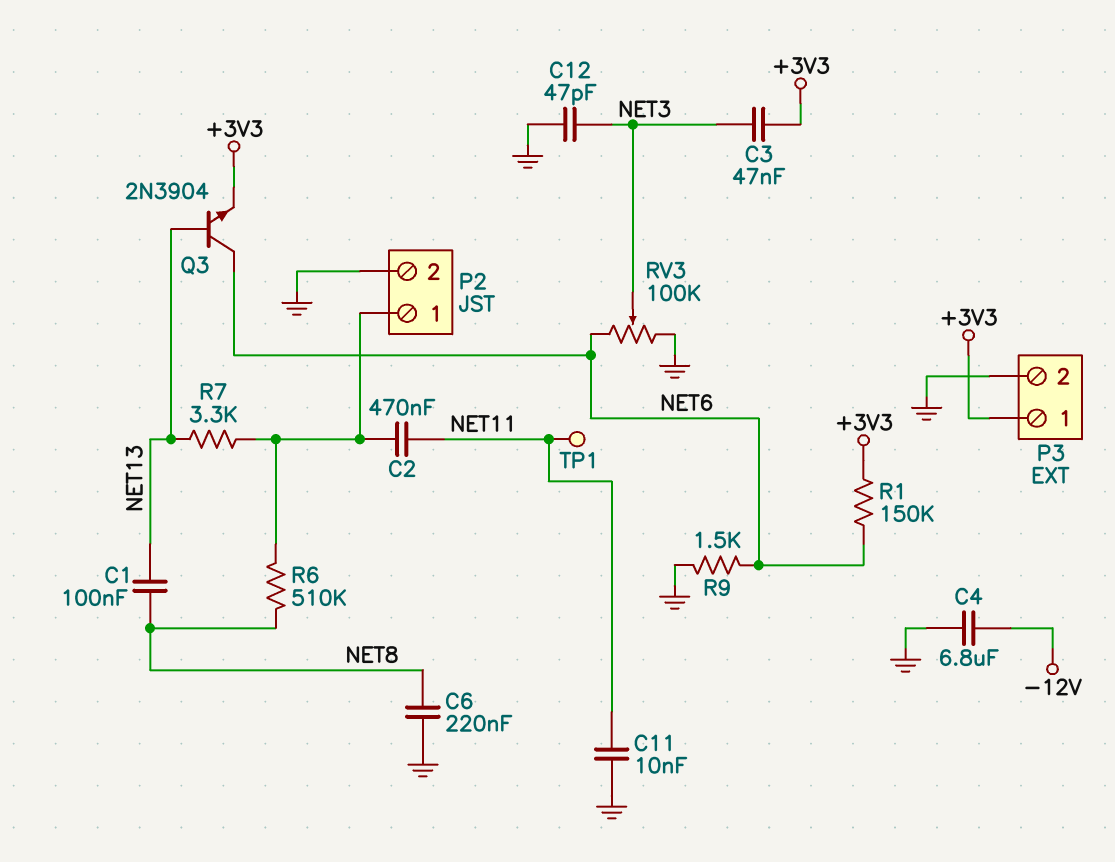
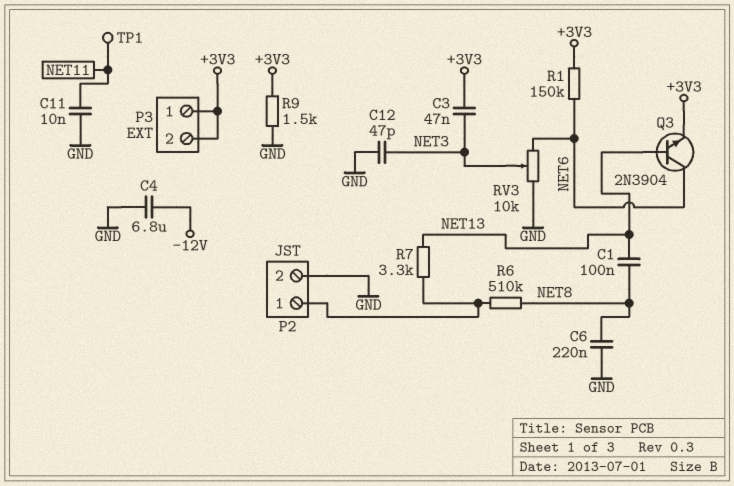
C2: 470nF (NET11, P2/1) -> none
P3 pin 2: GND -> +3V3
R9: 1.5k (GND, NET6) -> 1.5k (+3V3, GND)
RV3: 100k (GND, NET6, wiper NET3) -> 10k (GND, NET6, wiper NET3)

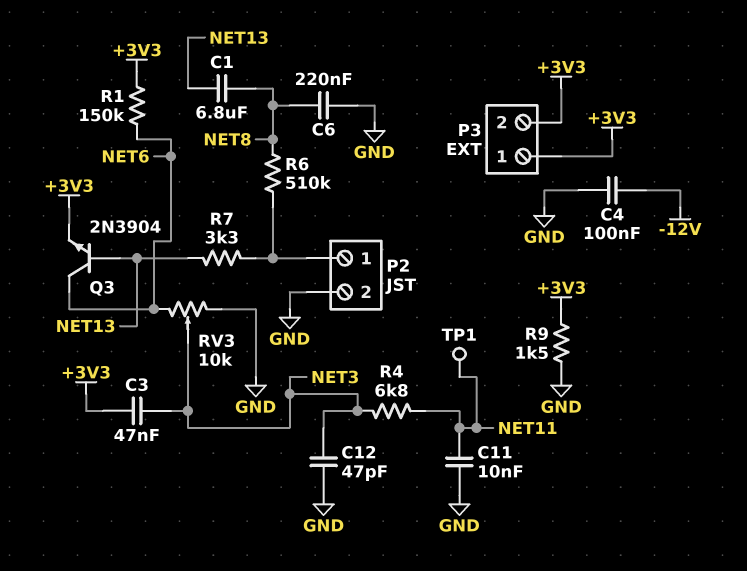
C1: 100nF (NET8, NET13) -> 6.8uF (NET8, NET13)
C4: 6.8uF (-12V, GND) -> 100nF (-12V, GND)
R4: none -> 6.8k (NET3, NET11)

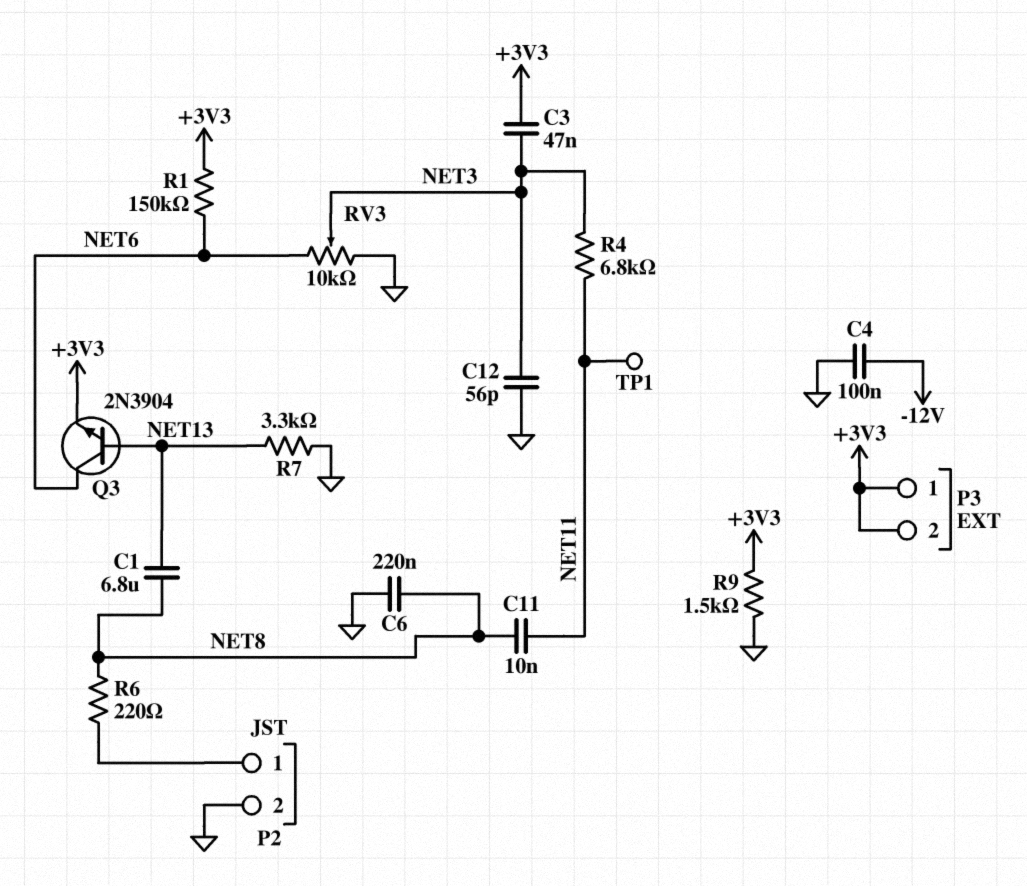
C11: 10nF (GND, NET11) -> 10nF (NET8, NET11)
C12: 47pF (GND, NET3) -> 56pF (GND, NET3)
R6: 510k (NET8, P2/1) -> 220 (NET8, P2/1)
R7: 3.3k (NET13, P2/1) -> 3.3k (GND, NET13)

